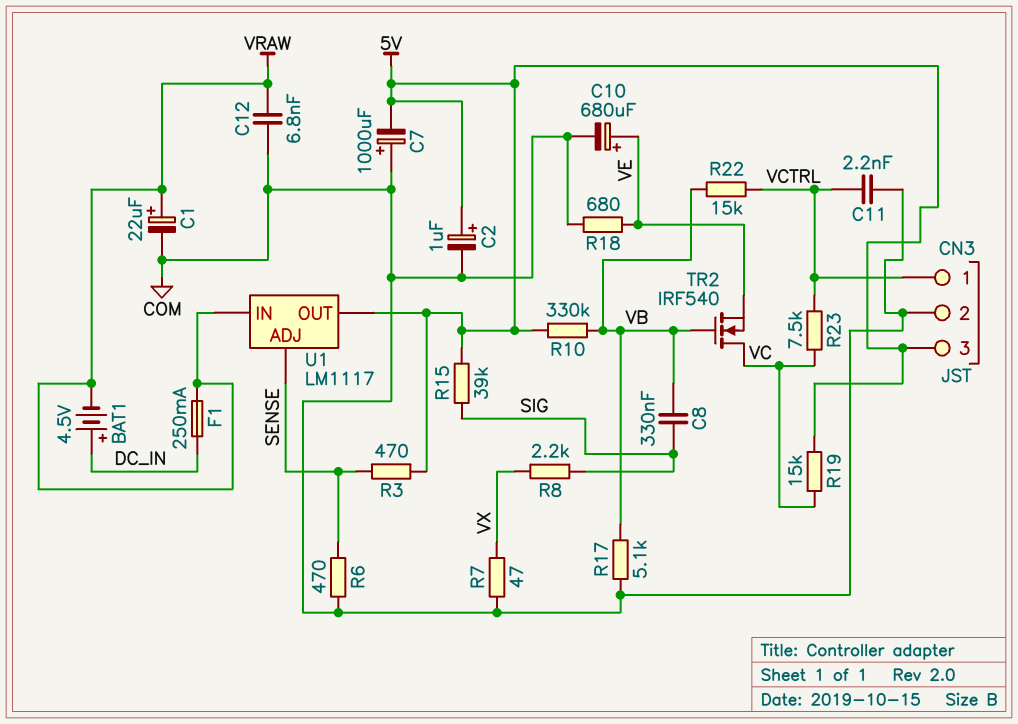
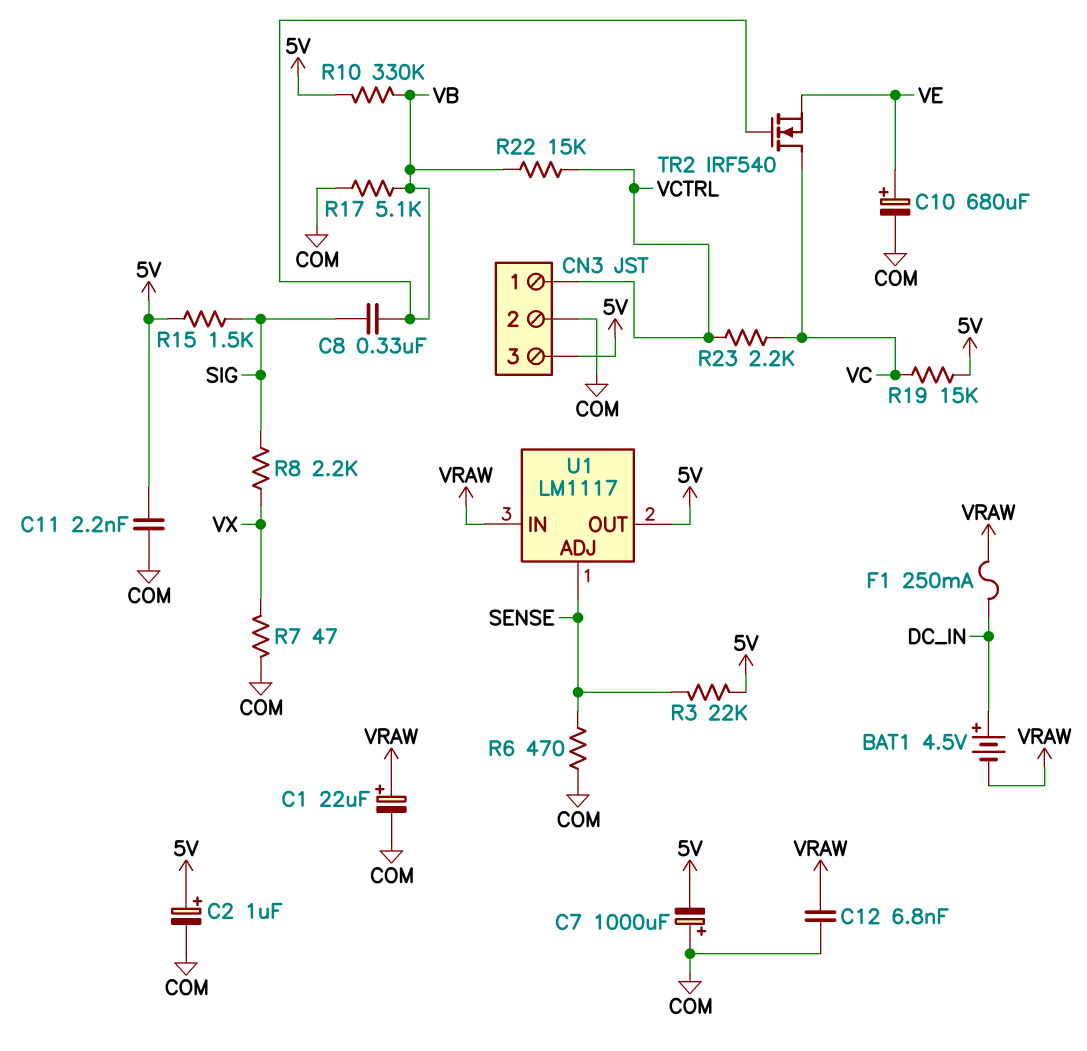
C11: 2.2nF (COM, VCTRL) -> 2.2nF (5V, COM)
R3: 470 (5V, SENSE) -> 22k (5V, SENSE)
R15: 39k (5V, SIG) -> 1.5k (5V, SIG)
R18: 680 (COM, VE) -> none
R23: 7.5k (VC, VCTRL) -> 2.2k (VC, VCTRL)

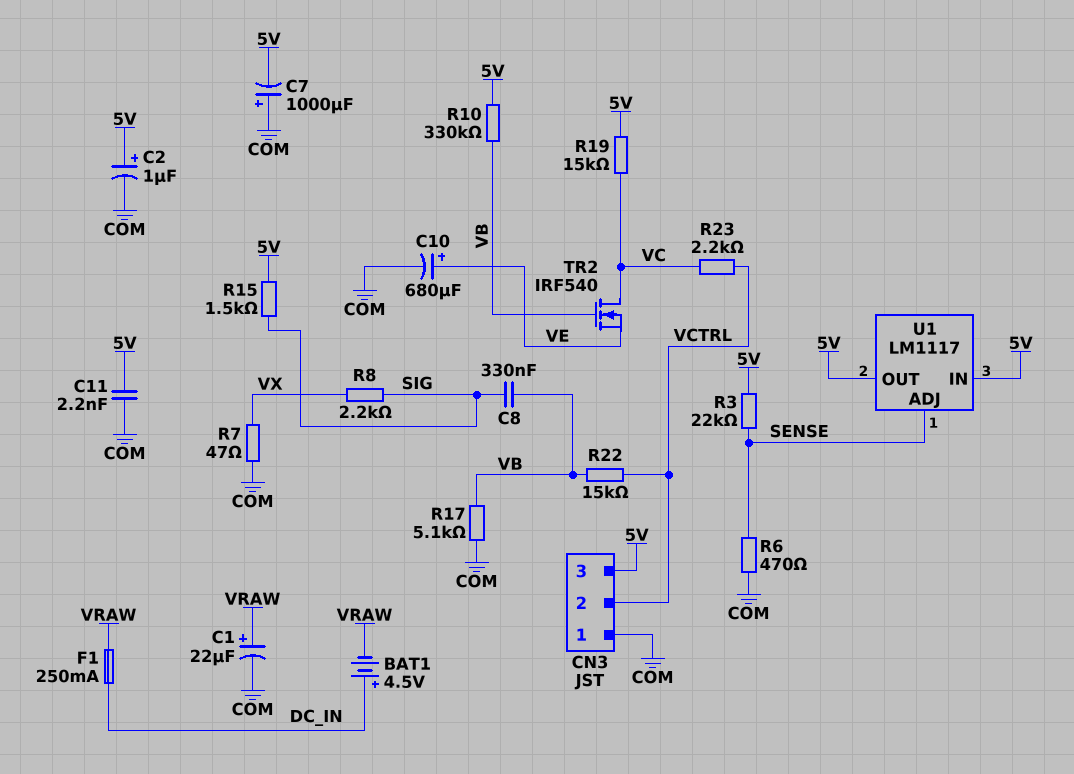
C12: 6.8nF (COM, VRAW) -> none
CN3 pin 1: VCTRL -> COM
CN3 pin 2: COM -> VCTRL
U1 pin IN: VRAW -> 5V

